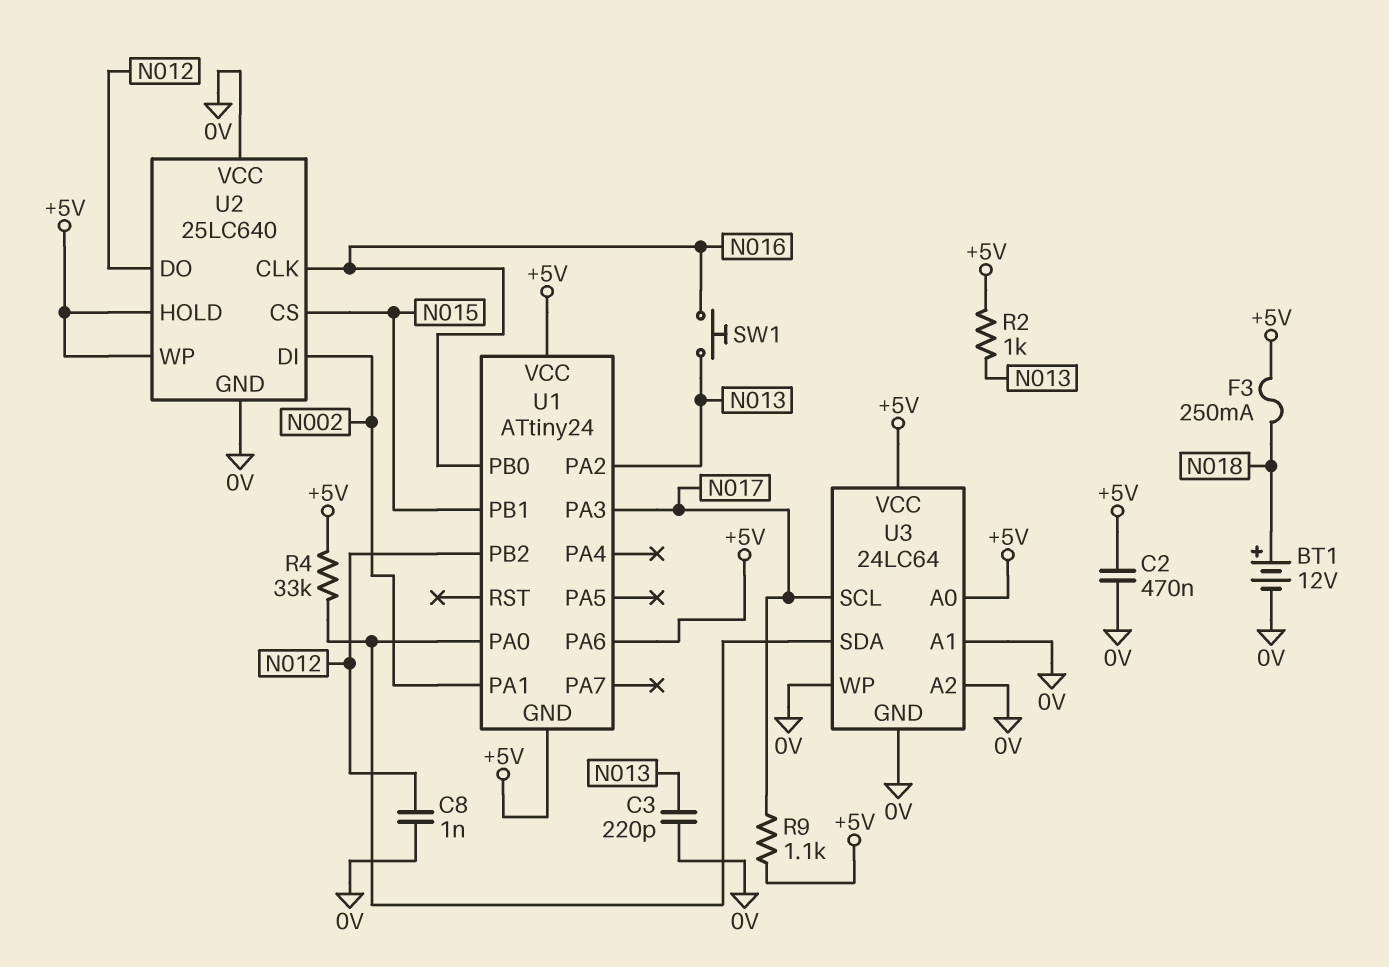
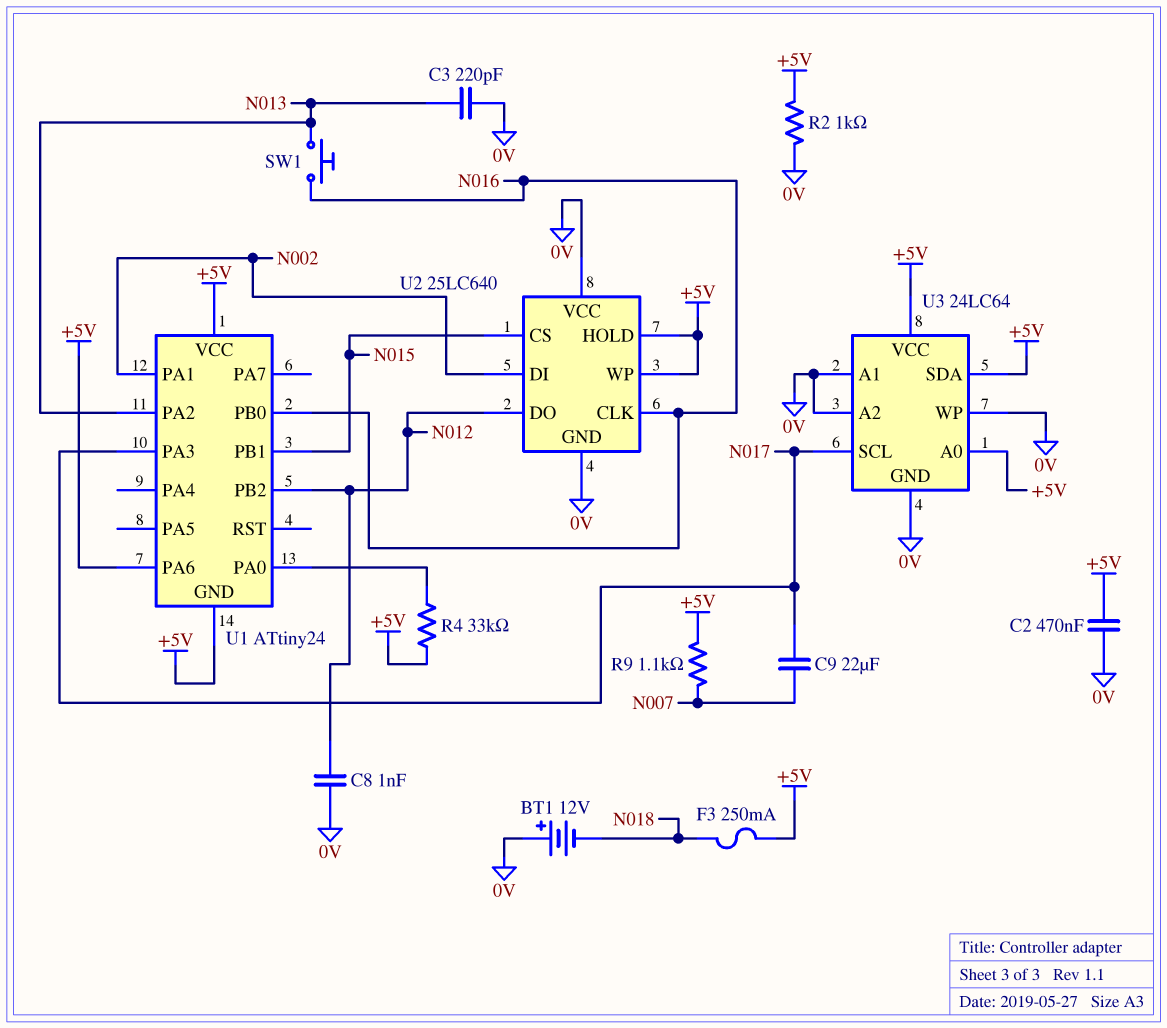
BT1: 12V (plus N018, minus 0V) -> 12V (plus 0V, minus N018)
C9: none -> 22uF (N007, N017)
R2: 1k (+5V, N013) -> 1k (+5V, 0V)
R9: 1.1k (+5V, N017) -> 1.1k (+5V, N007)
U3 pin SDA: U1/PA0 -> +5V

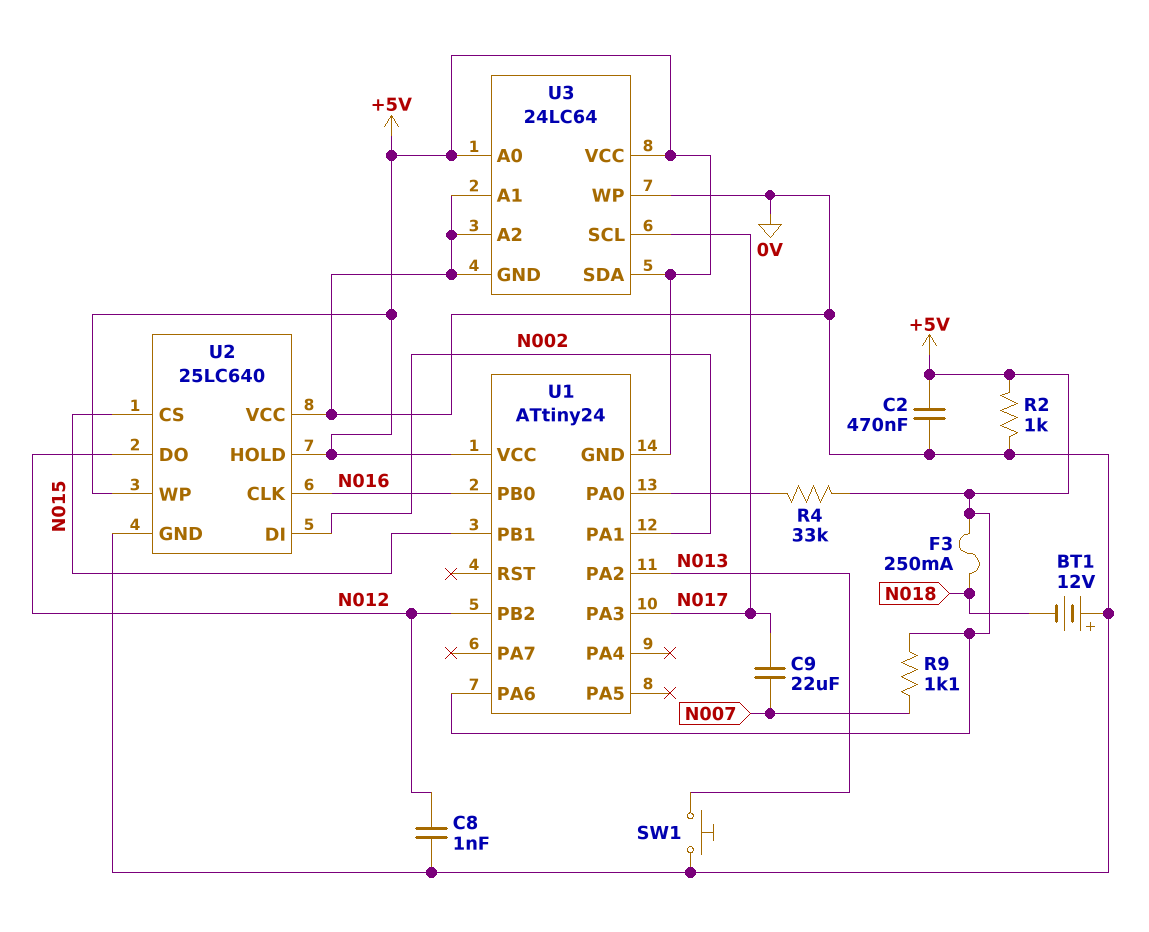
C3: 220pF (0V, N013) -> none
SW1: button (N013, N016) -> button (0V, N013)

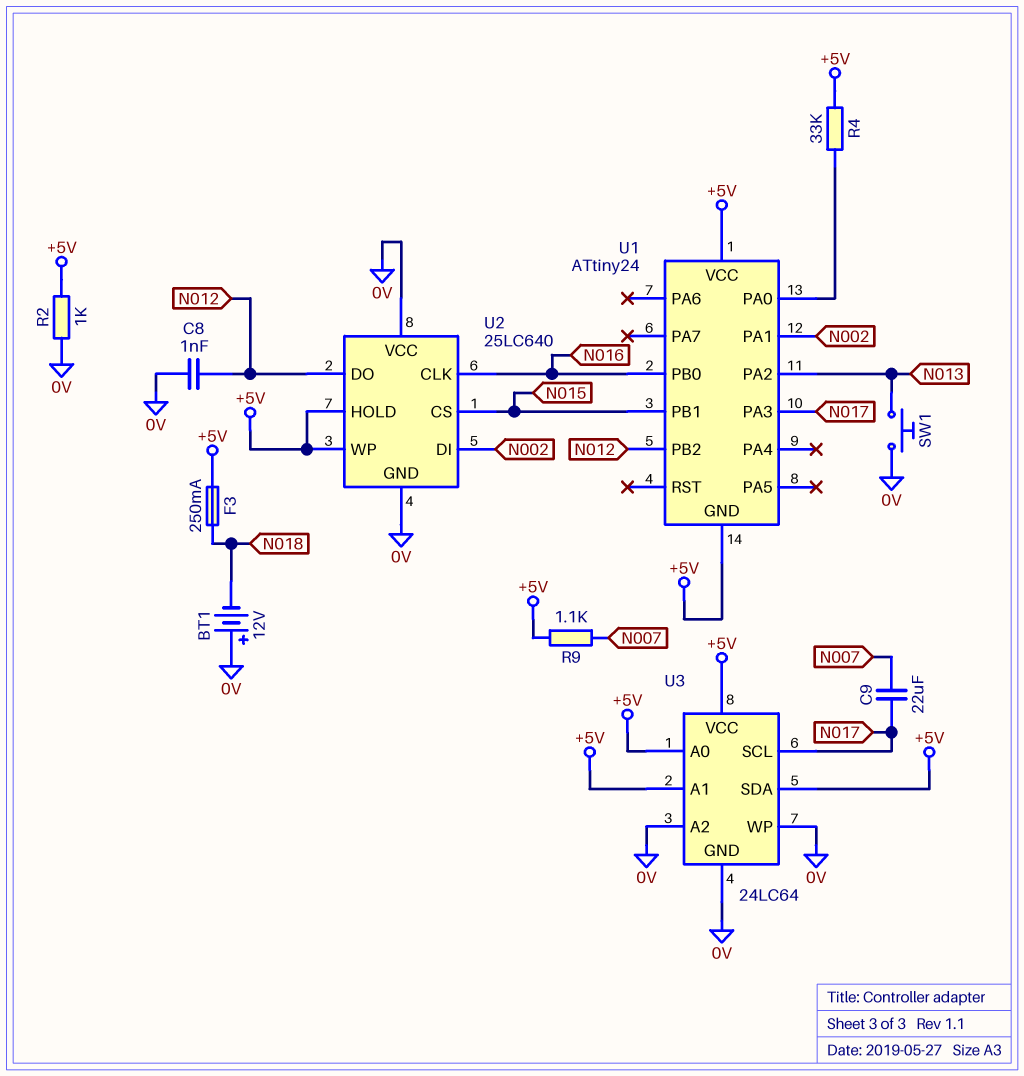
C2: 470nF (+5V, 0V) -> none
U1 pin PA6: +5V -> none
U3 pin A1: 0V -> +5V

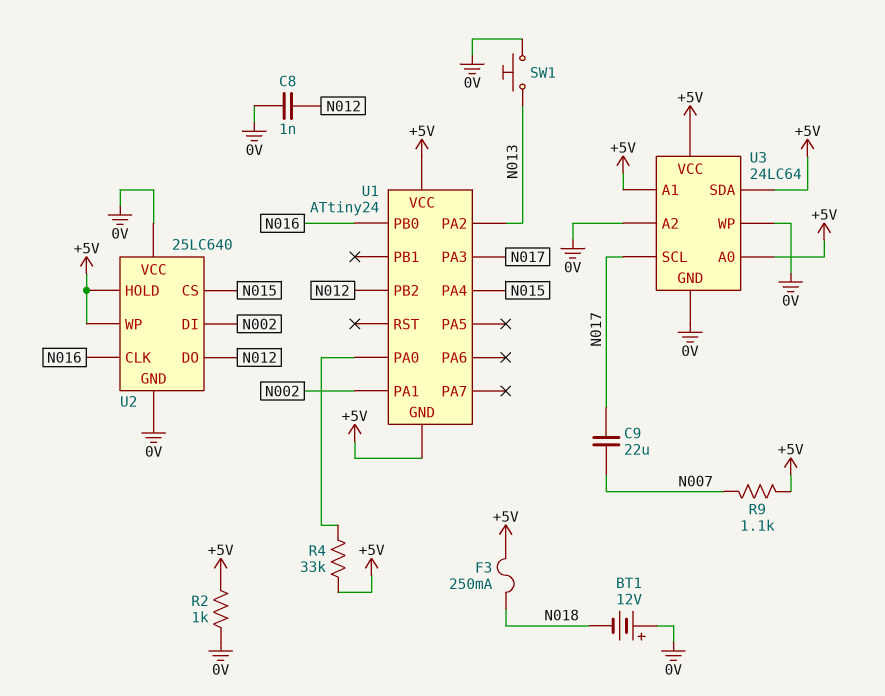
U1 pin PA4: none -> N015
U1 pin PB1: N015 -> none

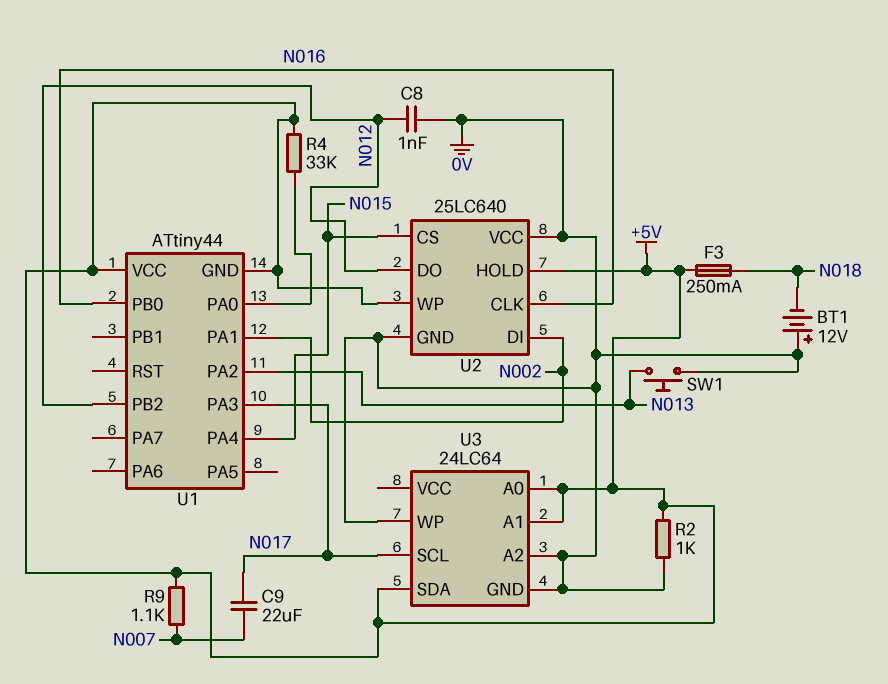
U1: ATtiny24 -> ATtiny44
U3 pin VCC: +5V -> none

